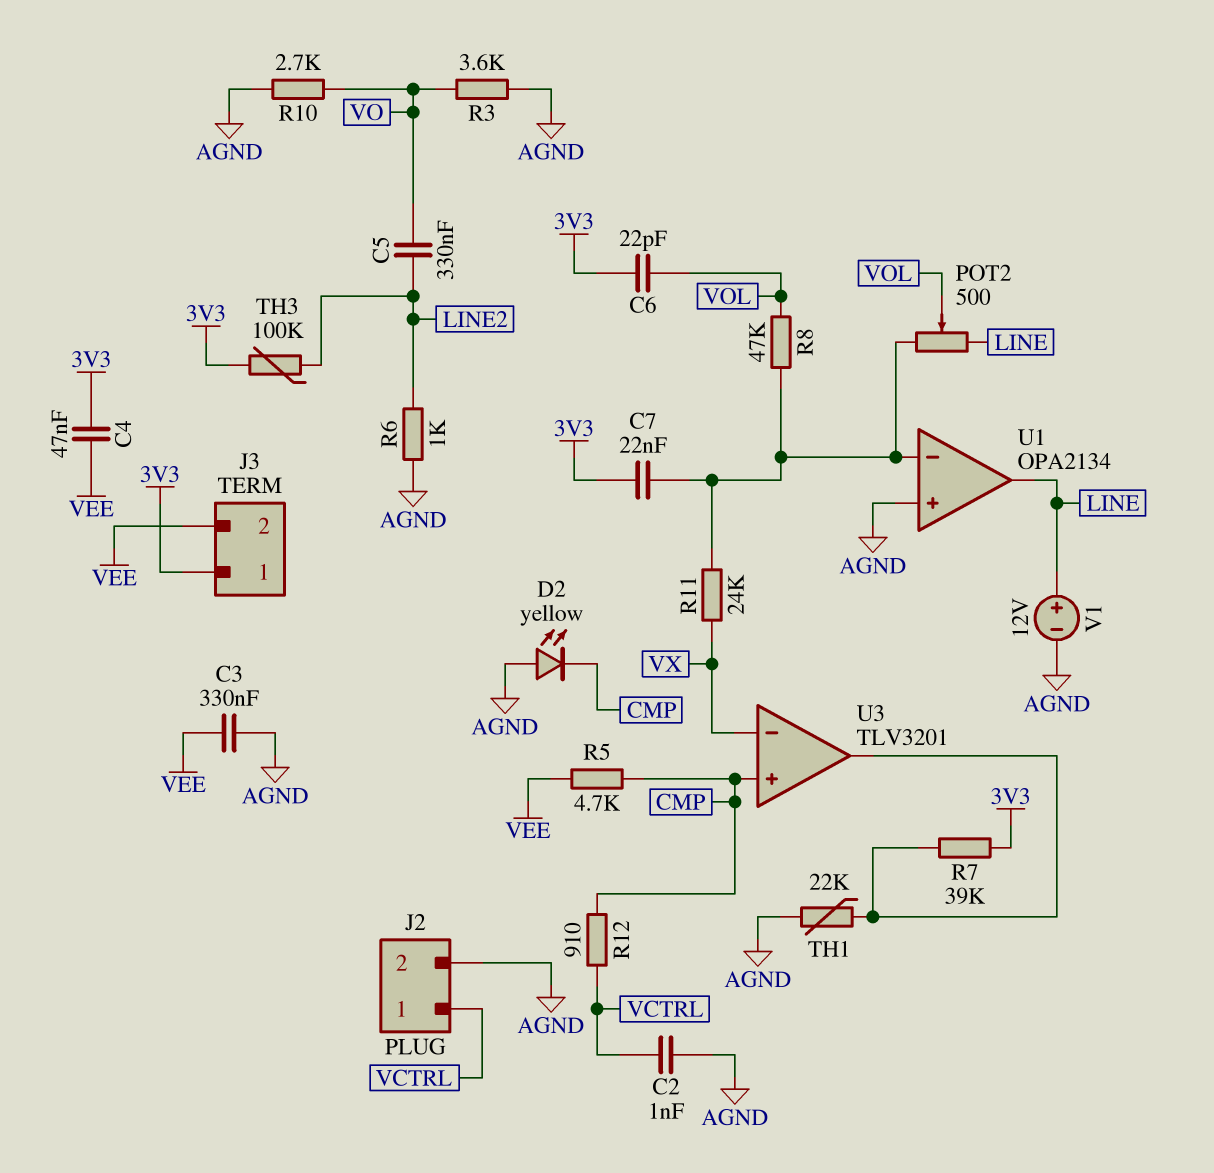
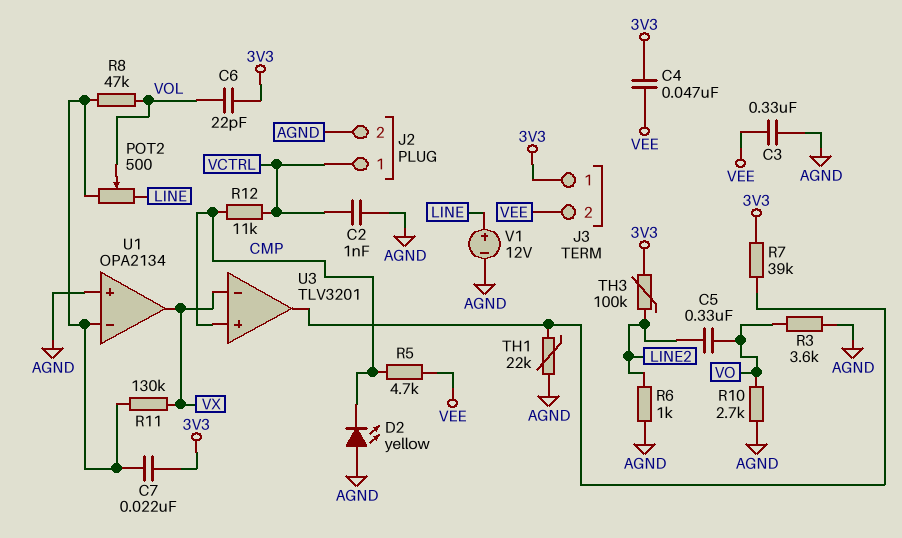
R11: 24k (U1/in-, VX) -> 130k (U1/in-, VX)
R12: 910 (CMP, VCTRL) -> 11k (CMP, VCTRL)
U1 pin out: LINE -> VX

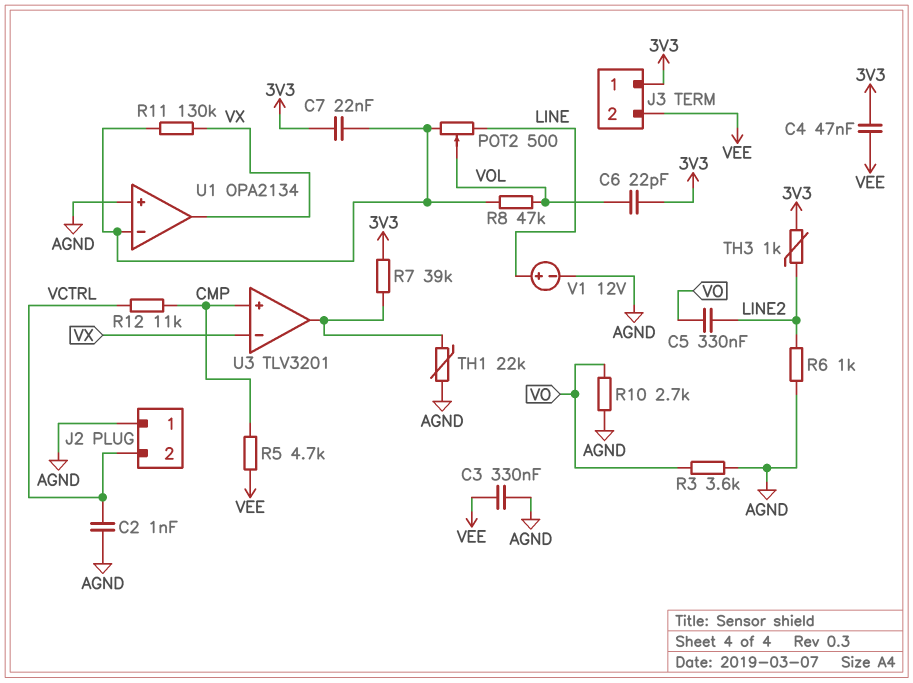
D2: LED yellow (A AGND, K CMP) -> none
J2 pin 1: VCTRL -> AGND
J2 pin 2: AGND -> VCTRL
TH3: 100k (3V3, LINE2) -> 1k (3V3, LINE2)

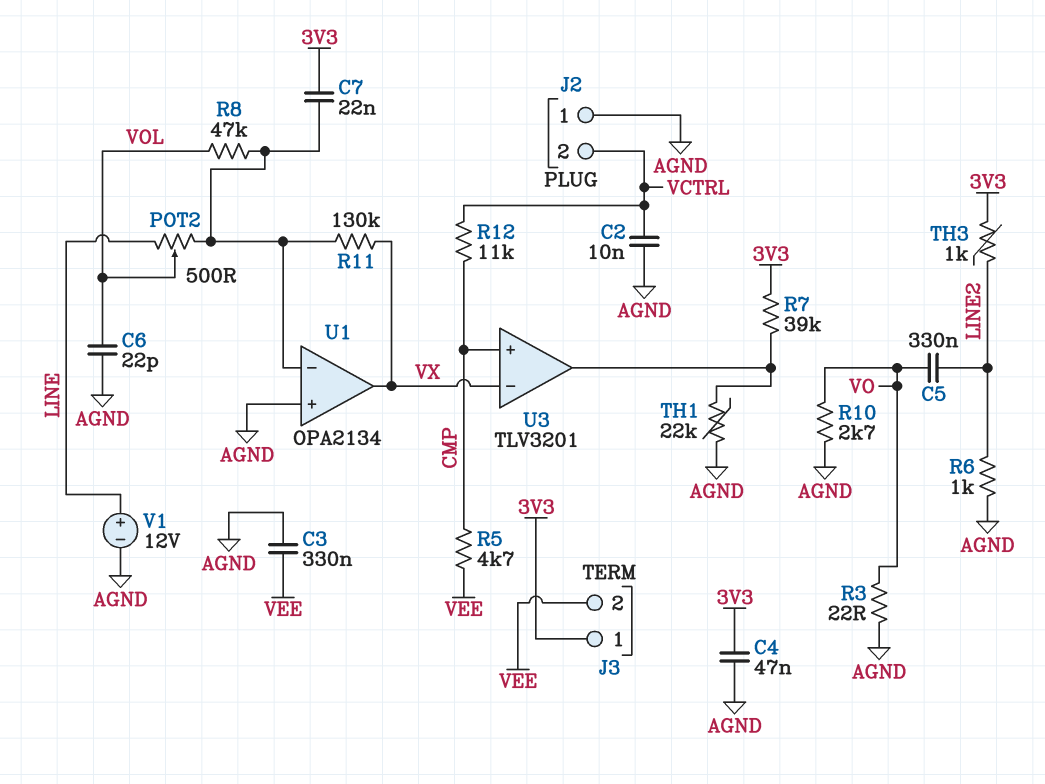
C2: 1nF (AGND, VCTRL) -> 10nF (AGND, VCTRL)
C4: 47nF (3V3, VEE) -> 47nF (3V3, AGND)
C6: 22pF (3V3, VOL) -> 22pF (AGND, VOL)
R3: 3.6k (AGND, VO) -> 22 (AGND, VO)

